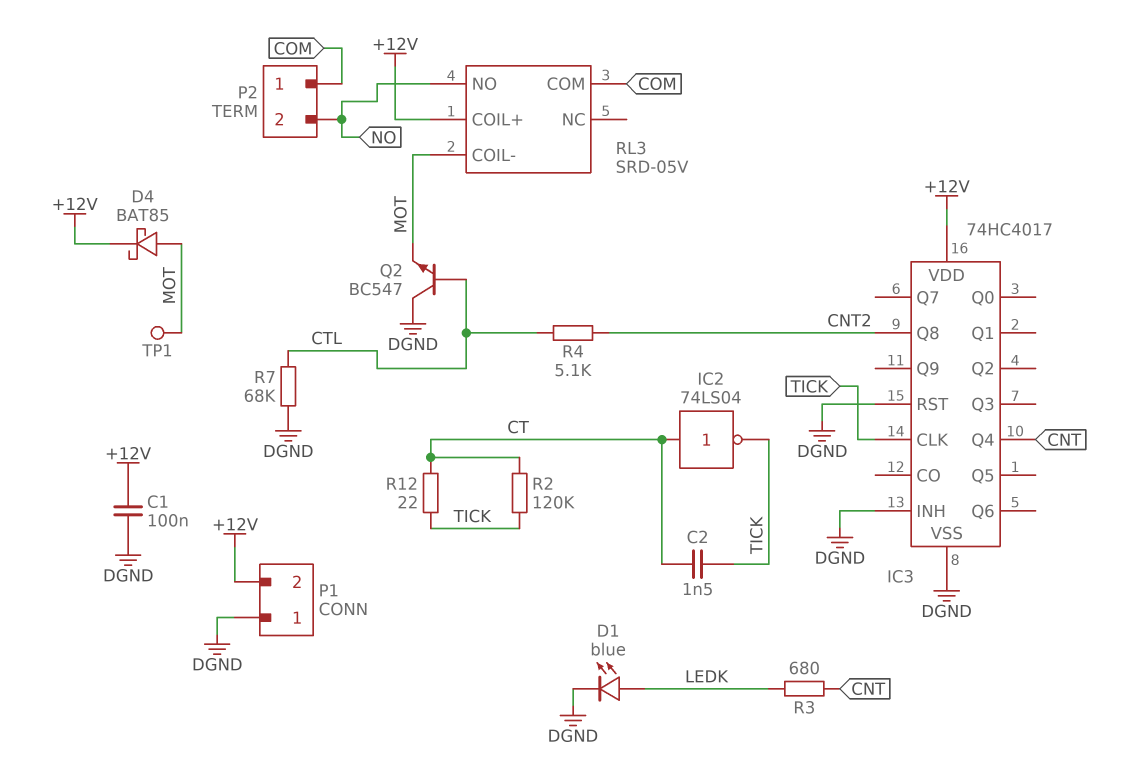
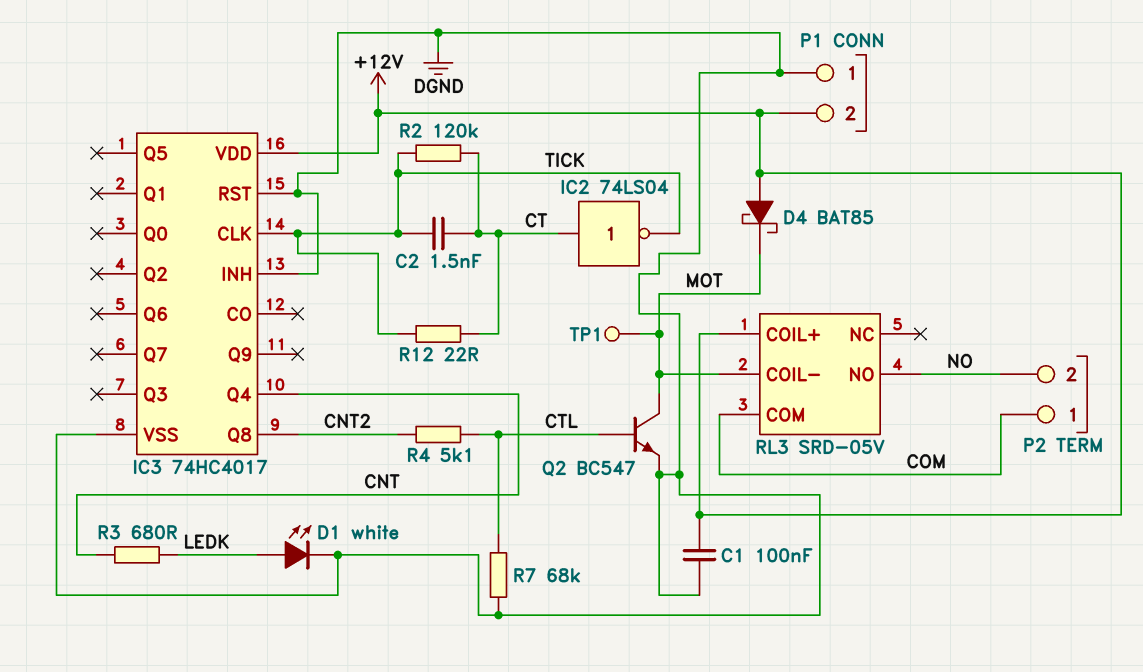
D1: LED blue (A LEDK, K DGND) -> LED white (A LEDK, K DGND)
D4: schottky BAT85 (A MOT, K +12V) -> schottky BAT85 (A +12V, K MOT)
Q2: NPN BC547 (B CTL, C DGND, E MOT) -> NPN BC547 (B CTL, C MOT, E DGND)

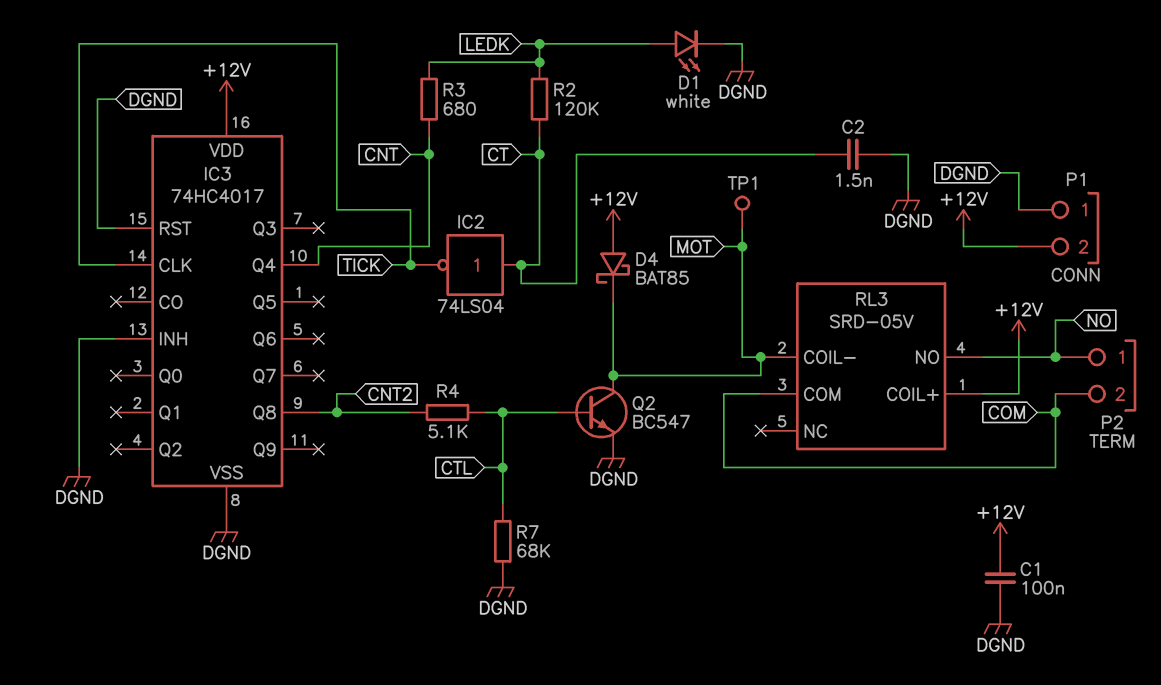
C2: 1.5nF (CT, TICK) -> 1.5nF (CT, DGND)
P2 pin 1: COM -> NO
P2 pin 2: NO -> COM
R2: 120k (CT, TICK) -> 120k (CT, LEDK)
R12: 22 (CT, TICK) -> none

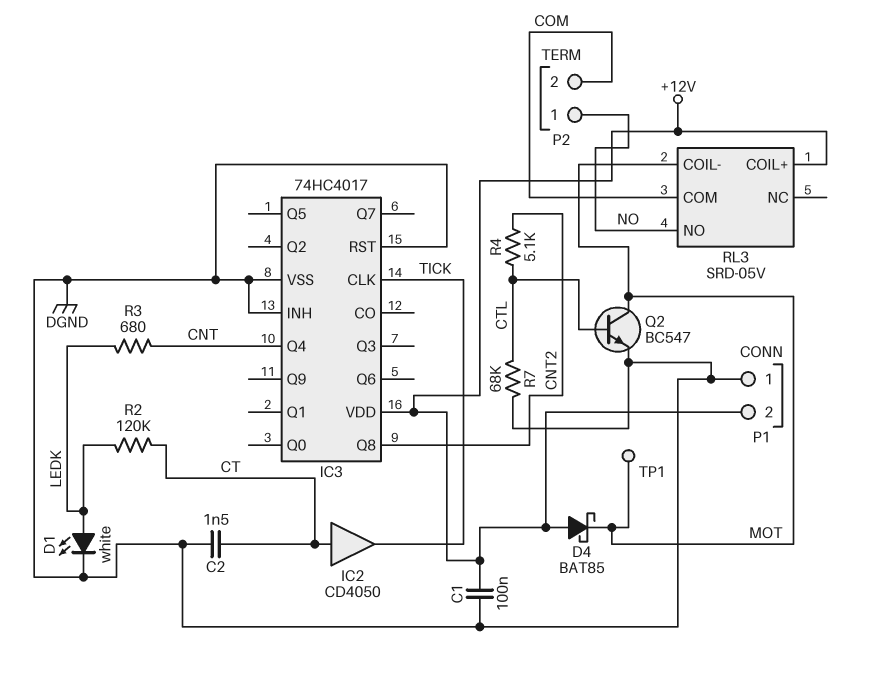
IC2: NOT 74LS04 (in CT, out TICK) -> buffer CD4050 (in CT, out TICK)

